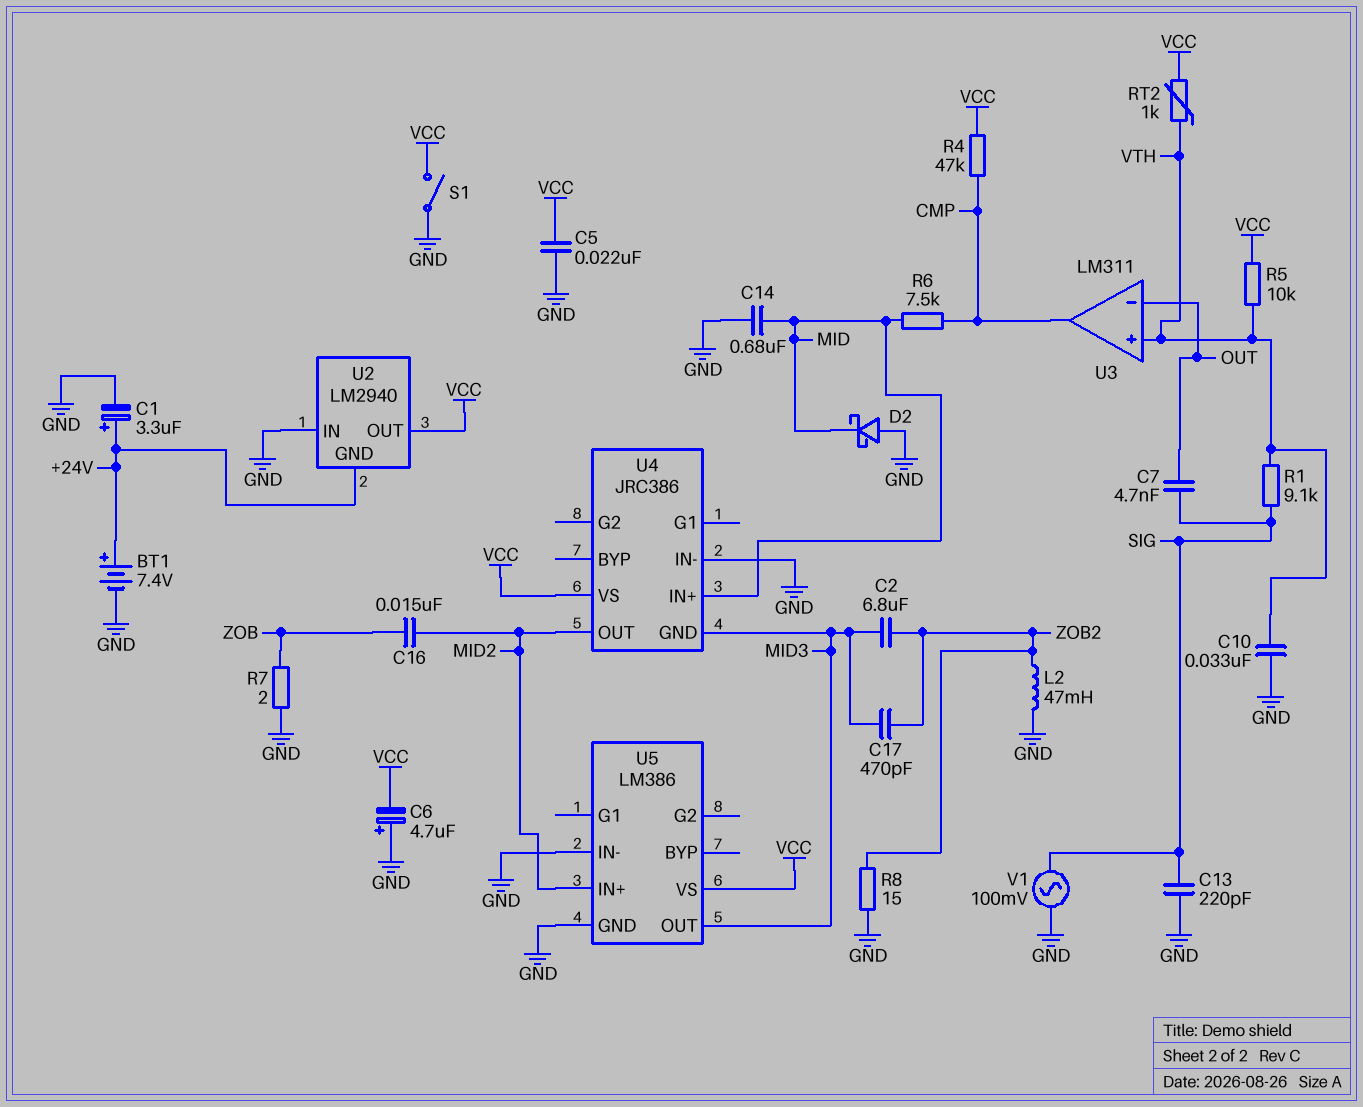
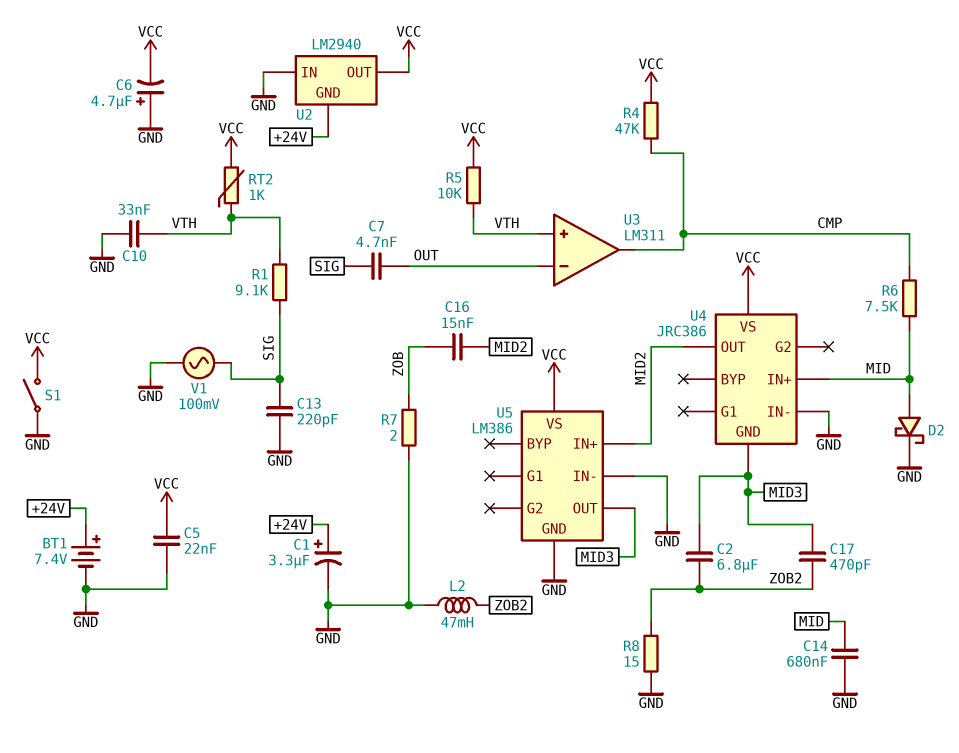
D2: schottky (A GND, K MID) -> schottky (A MID, K GND)

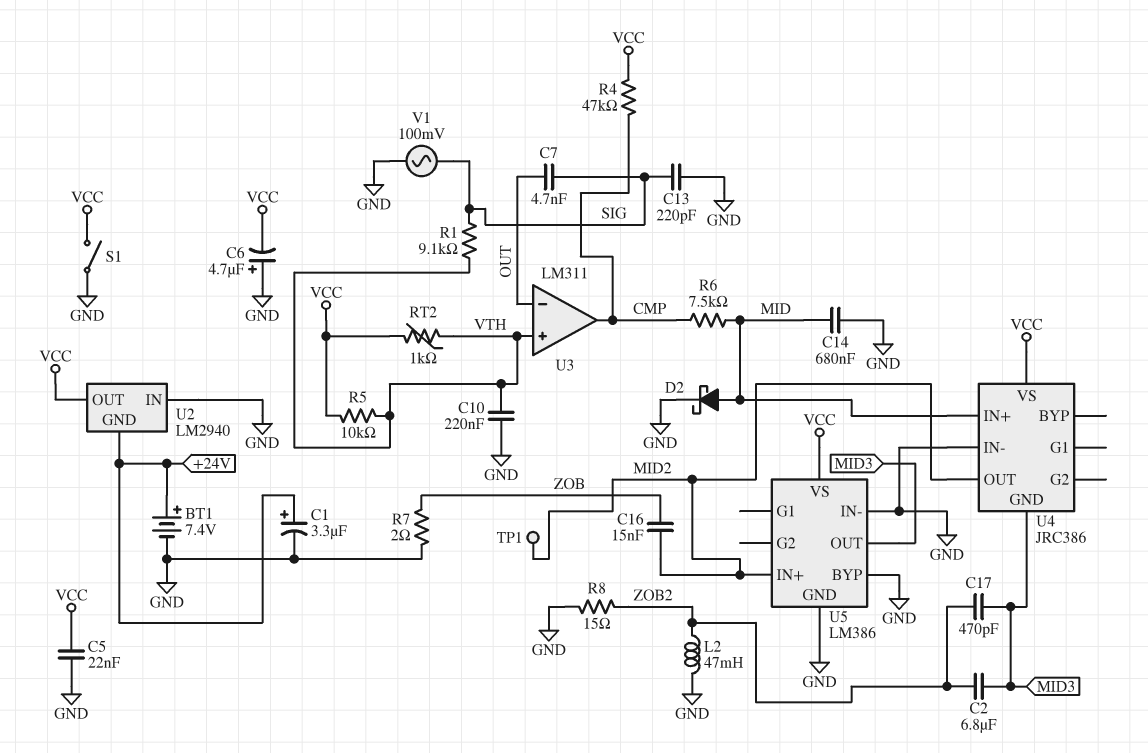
C10: 33nF (GND, VTH) -> 220nF (GND, VTH)
TP1: none -> test point (MID2)
U5 pin BYP: none -> GND

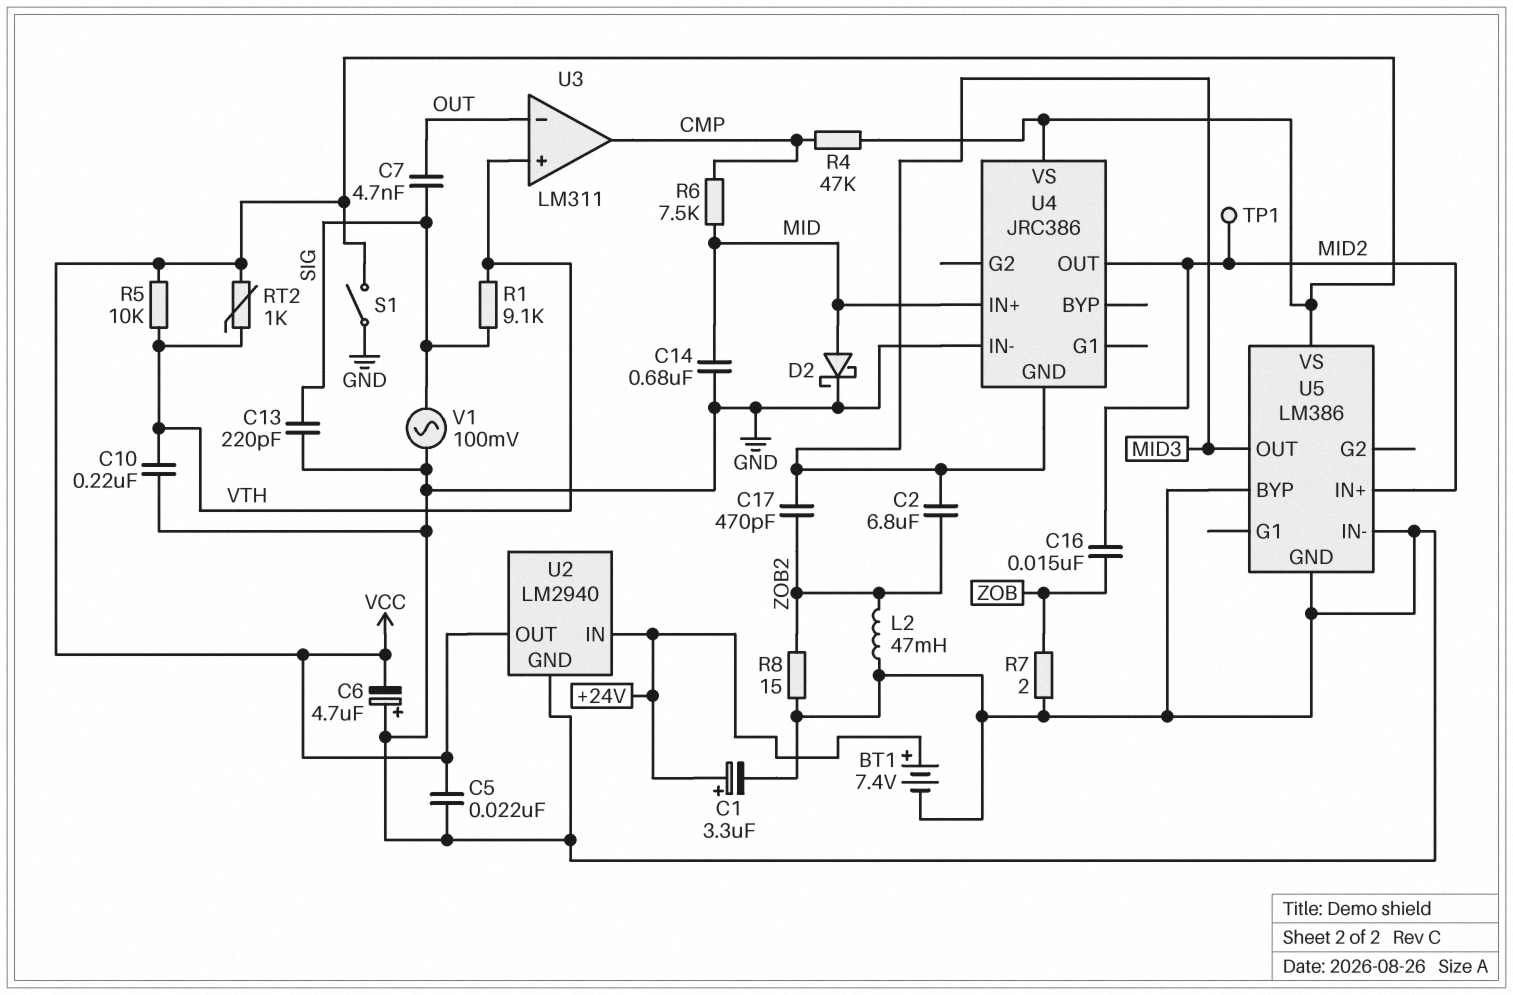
U2 pin GND: +24V -> GND
U2 pin IN: GND -> +24V

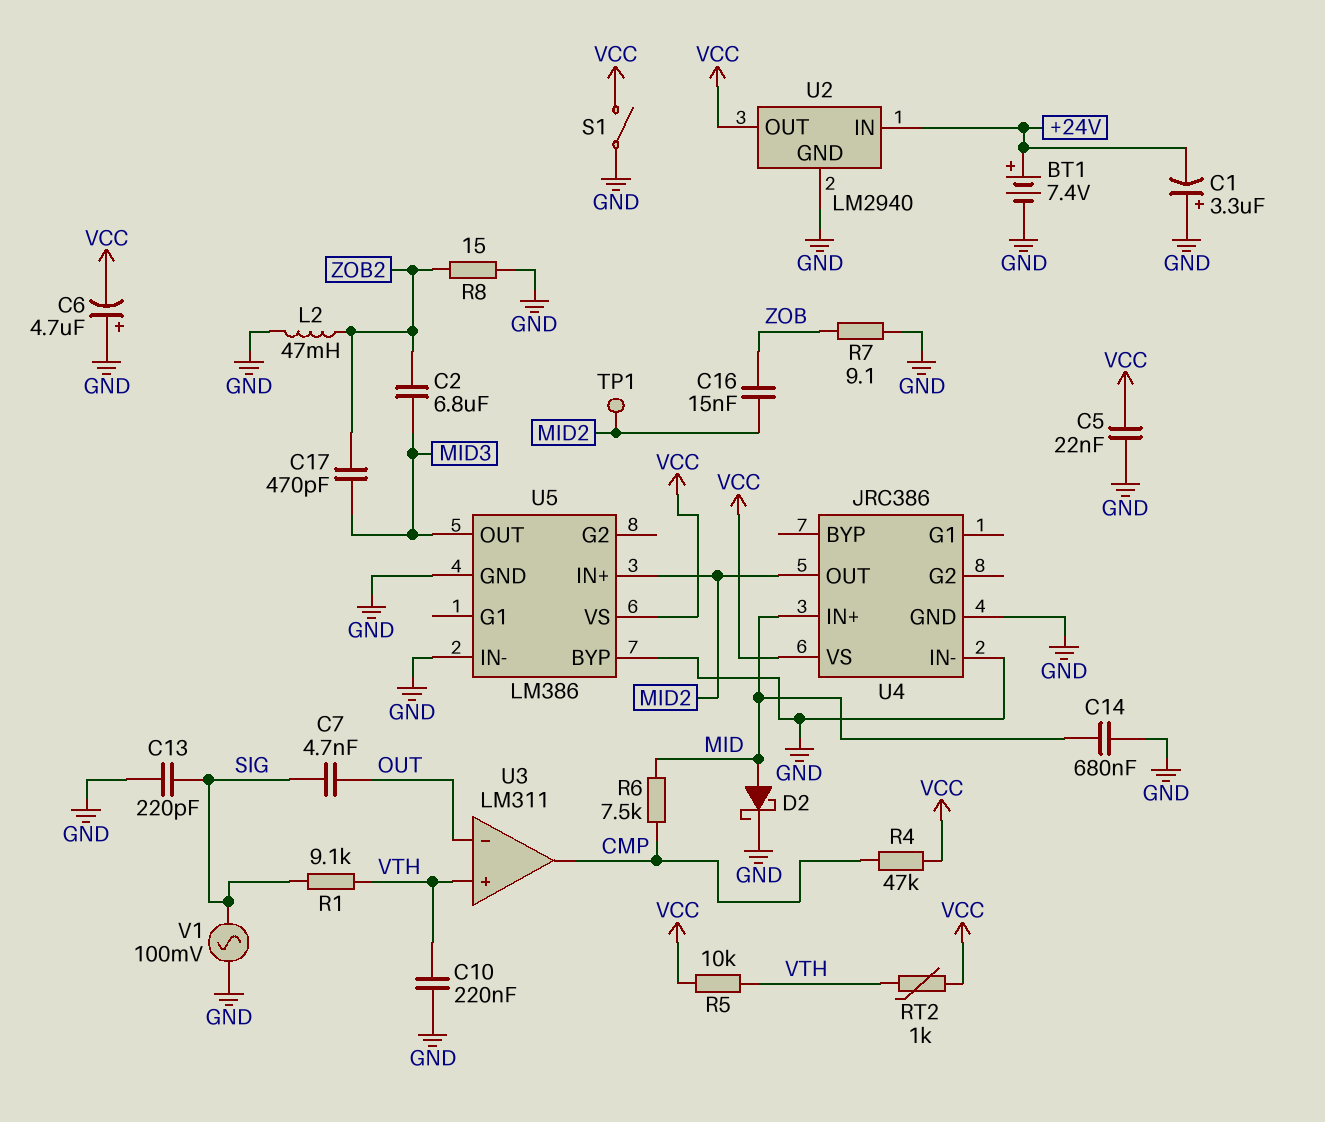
C1: 3.3uF (plus +24V, minus GND) -> 3.3uF (plus GND, minus +24V)
R7: 2 (GND, ZOB) -> 9.1 (GND, ZOB)
U4 pin GND: MID3 -> GND

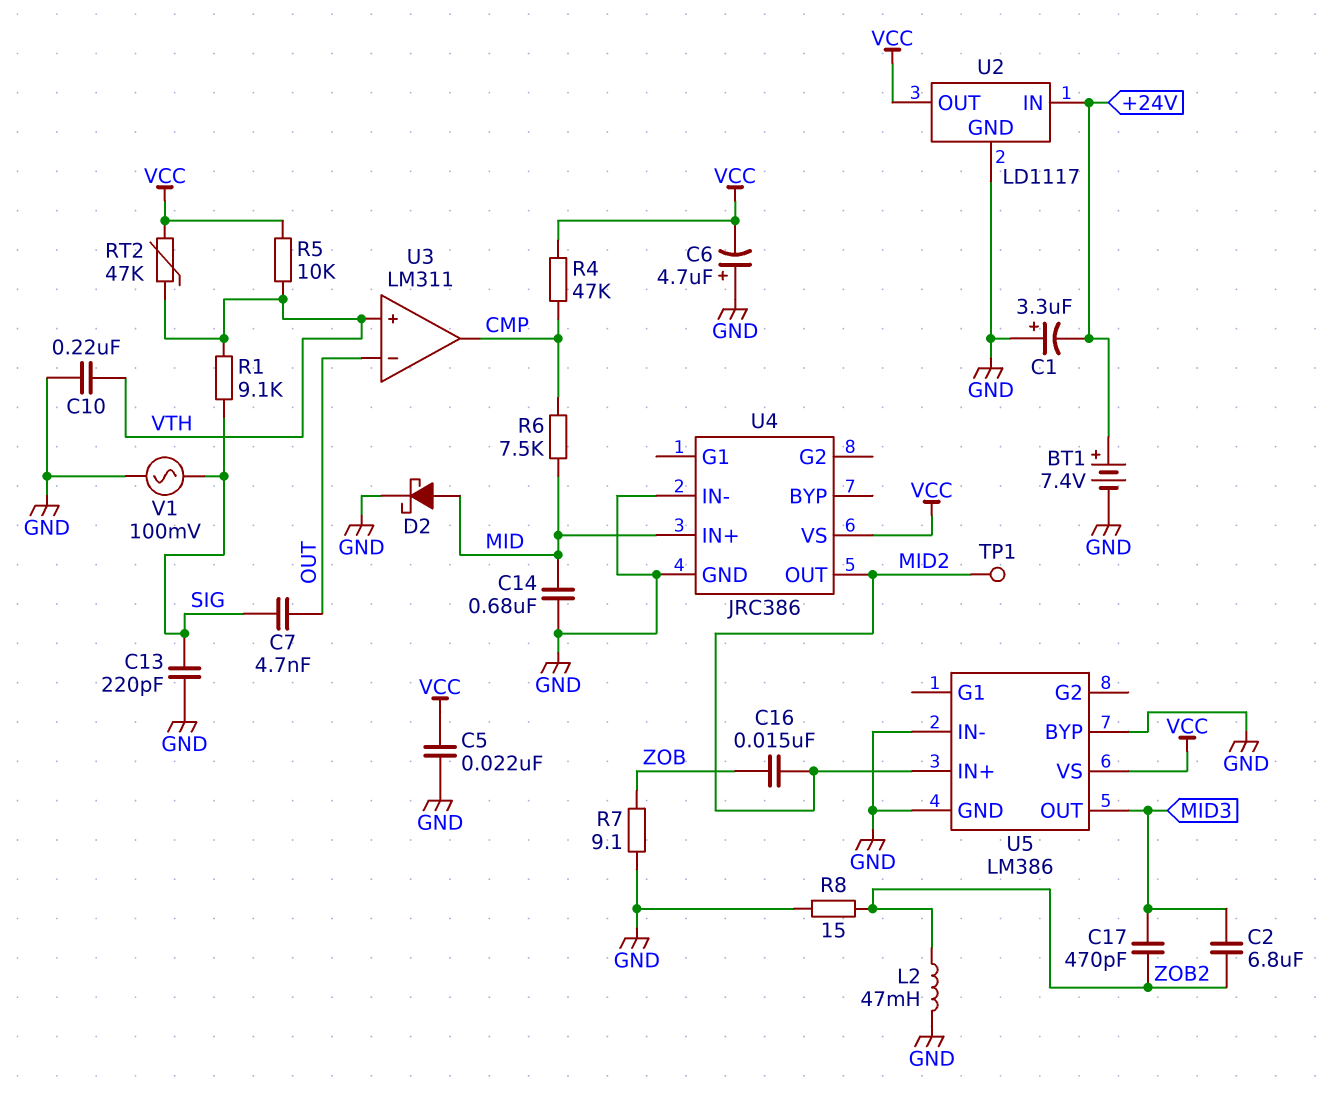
RT2: 1k (VCC, VTH) -> 47k (VCC, VTH)
S1: switch (GND, VCC) -> none
U2: LM2940 -> LD1117

